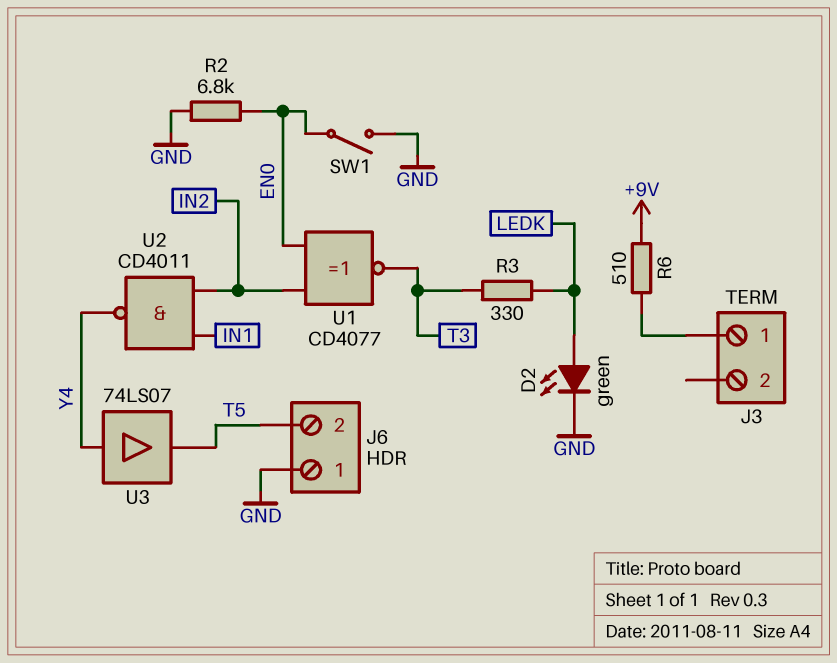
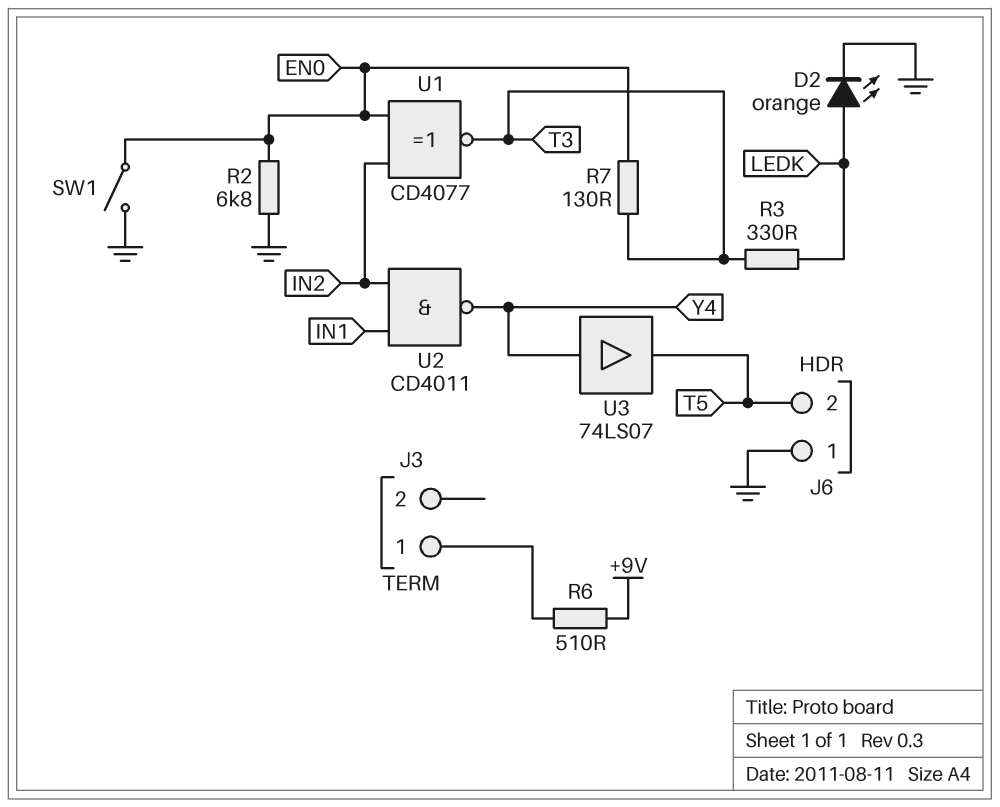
D2: LED green (A LEDK, K GND) -> LED orange (A LEDK, K GND)
R7: none -> 130 (EN0, T3)

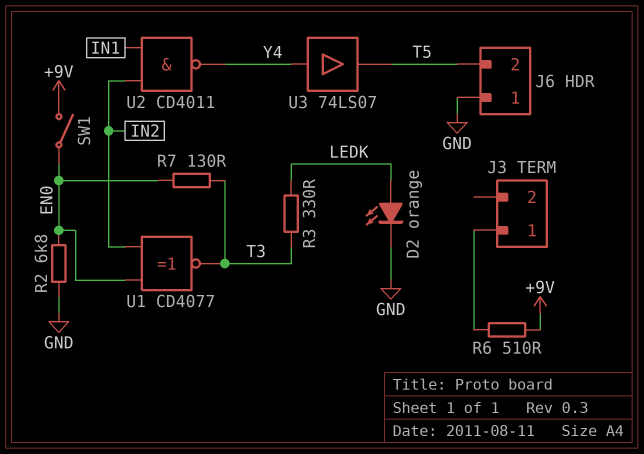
SW1: switch (EN0, GND) -> switch (+9V, EN0)

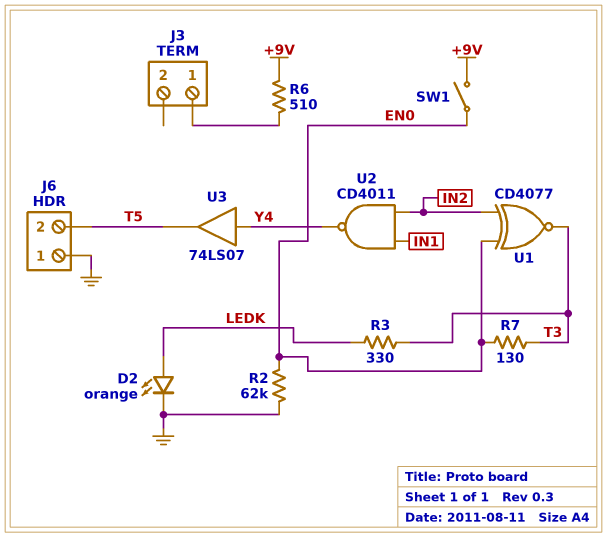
R2: 6.8k (EN0, GND) -> 62k (EN0, GND)

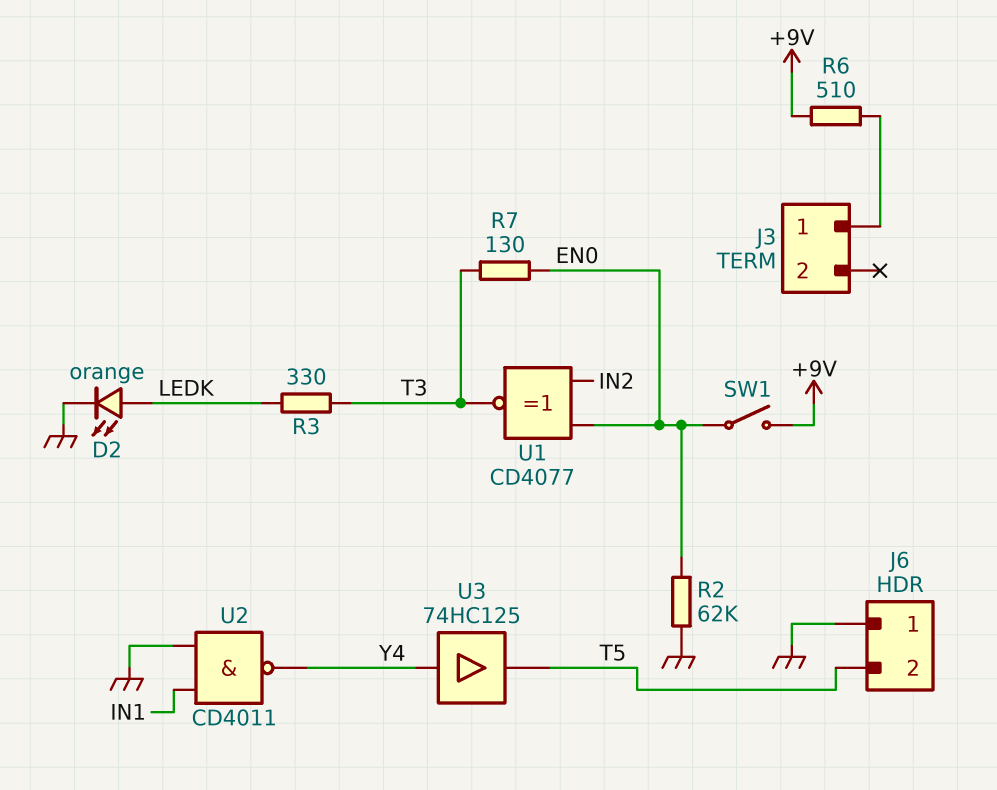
U2: NAND CD4011 (in IN1, in IN2, out Y4) -> NAND CD4011 (in GND, in IN1, out Y4)
U3: buffer 74LS07 (in Y4, out T5) -> buffer 74HC125 (in Y4, out T5)

